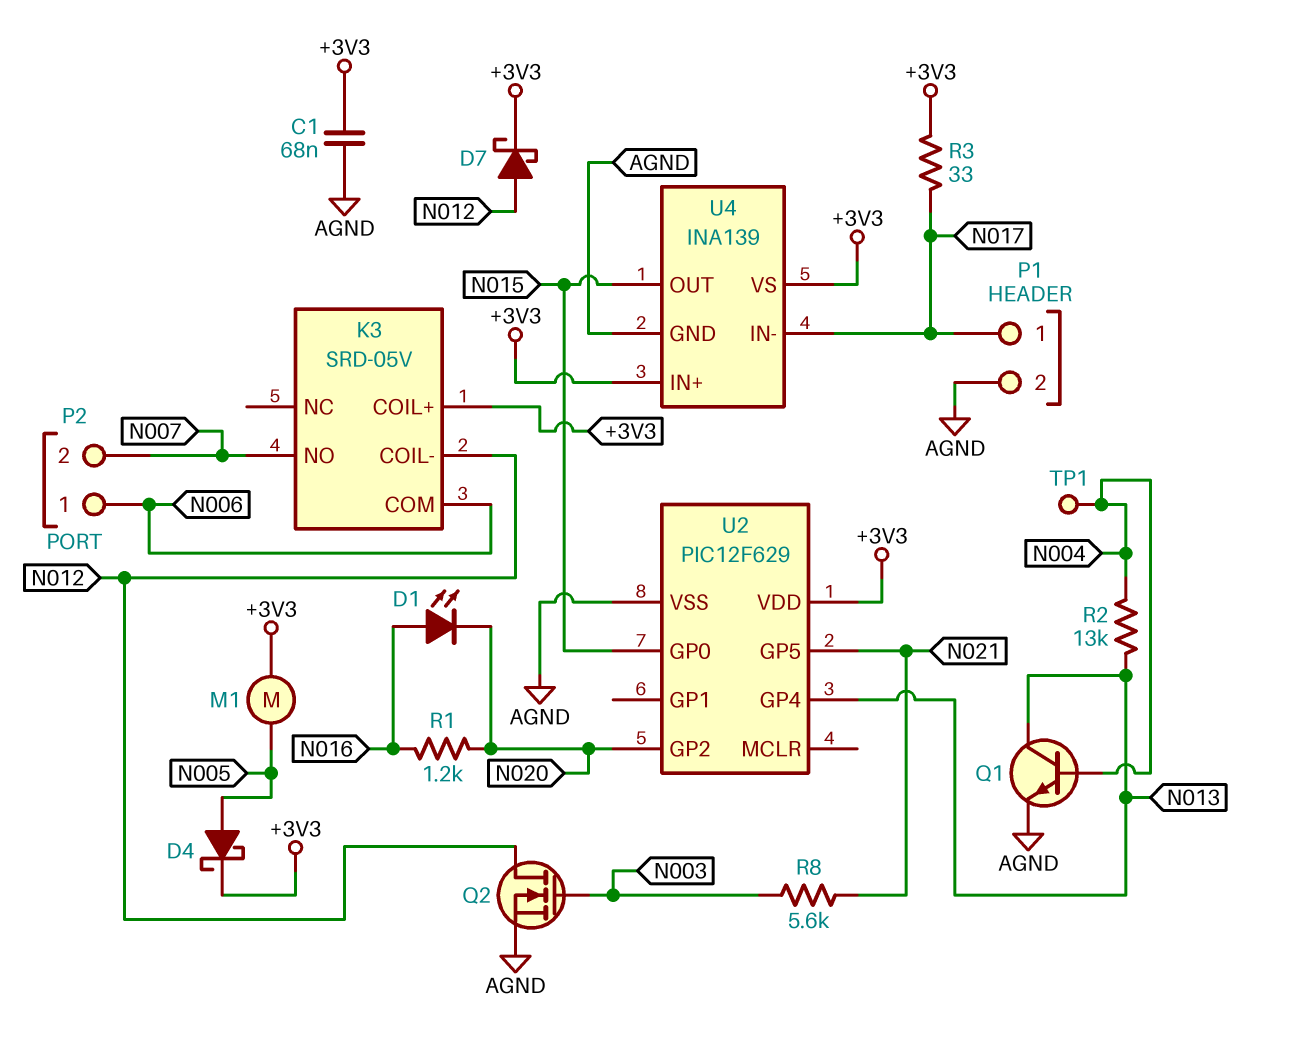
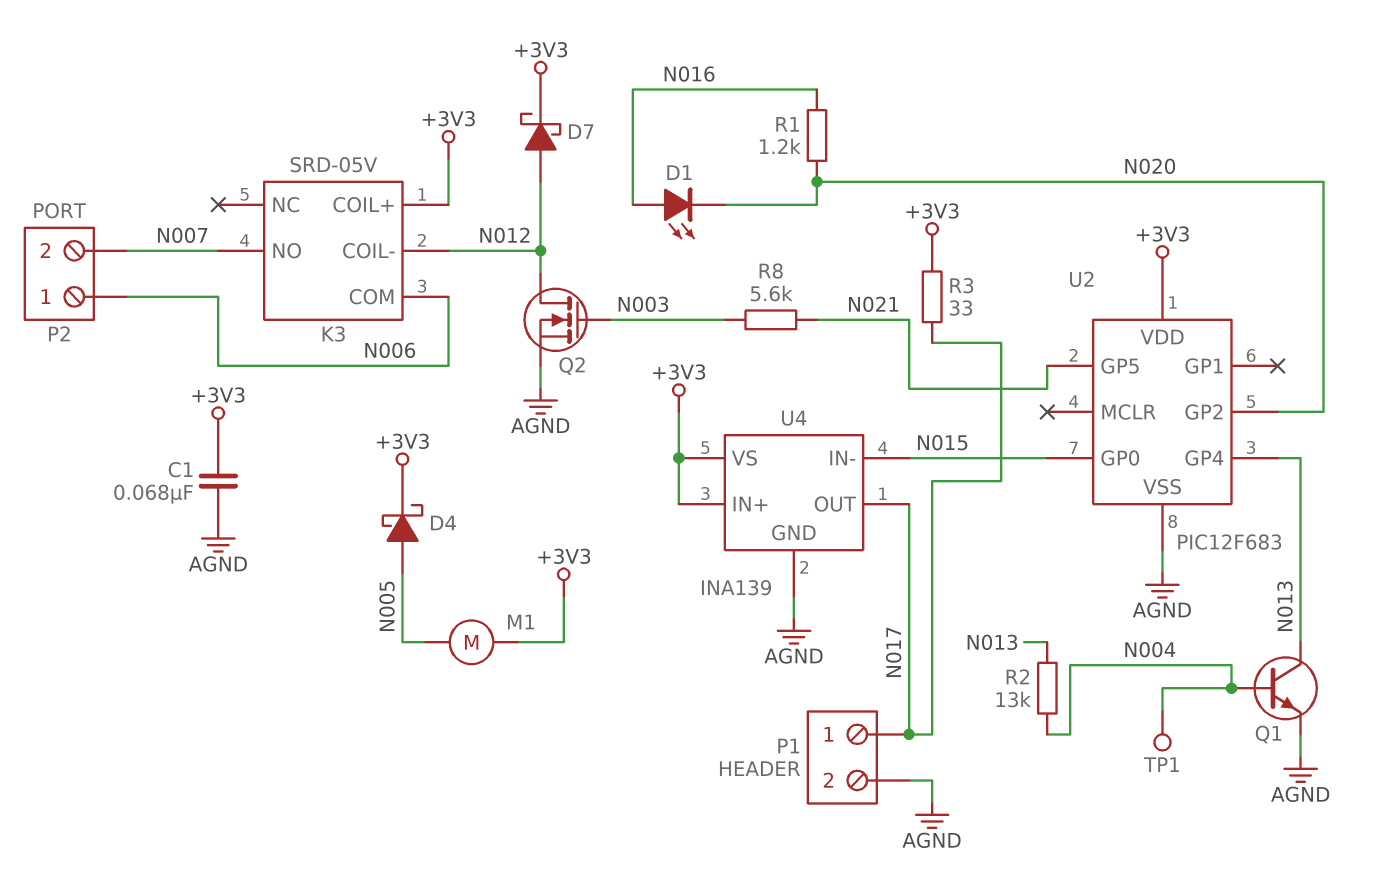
U2: PIC12F629 -> PIC12F683
U4 pin IN-: N017 -> N015
U4 pin OUT: N015 -> N017

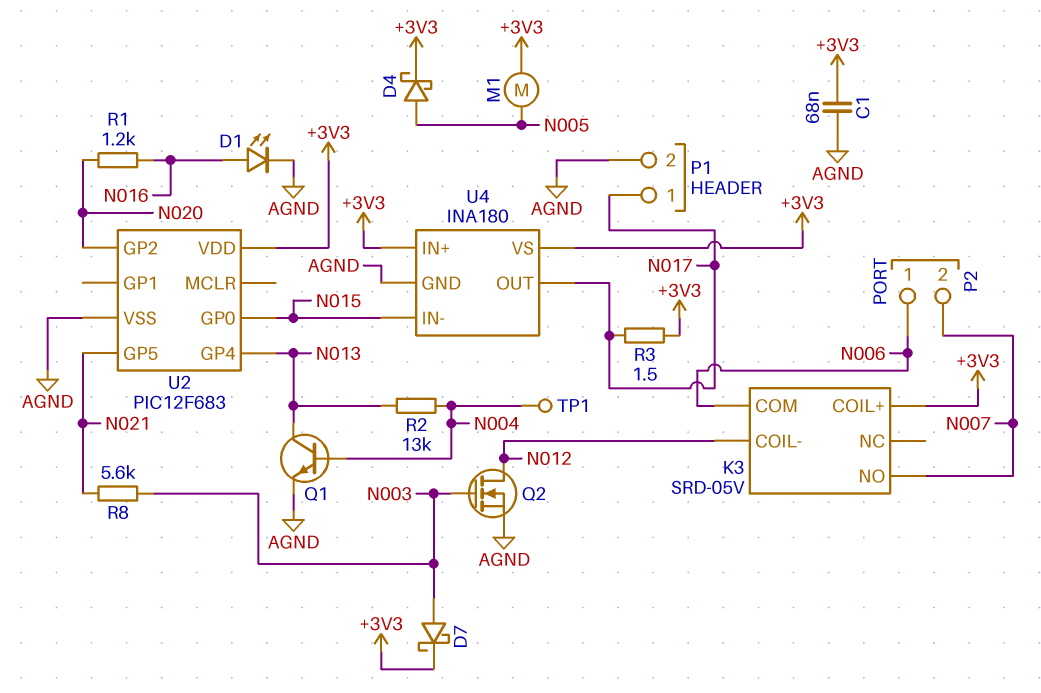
D1: LED (A N016, K N020) -> LED (A N016, K AGND)
D7: schottky (A N012, K +3V3) -> schottky (A N003, K +3V3)
R3: 33 (+3V3, N017) -> 1.5 (+3V3, N017)
U4: INA139 -> INA180

